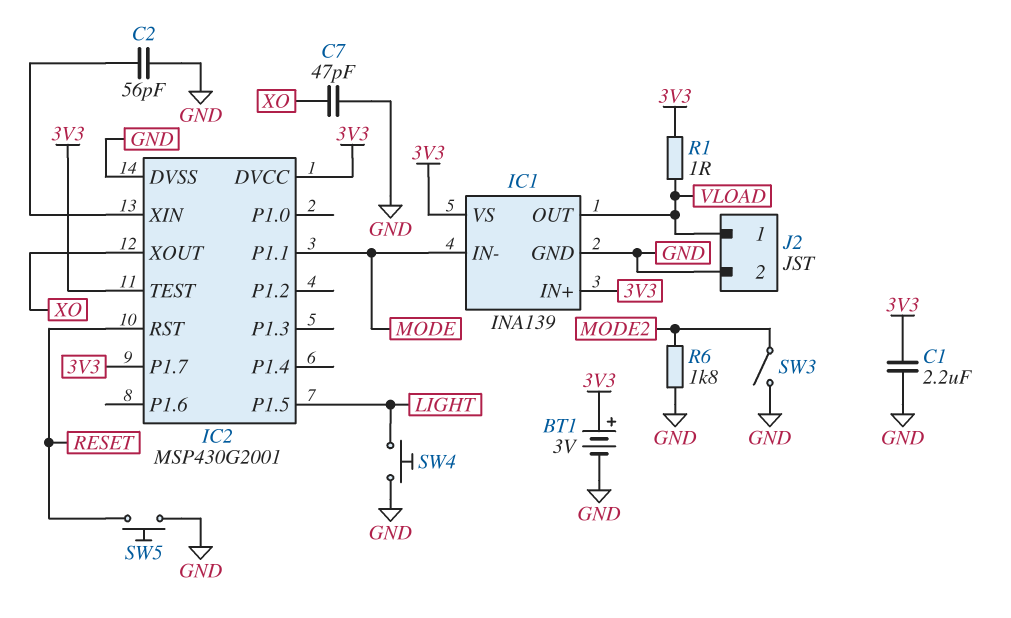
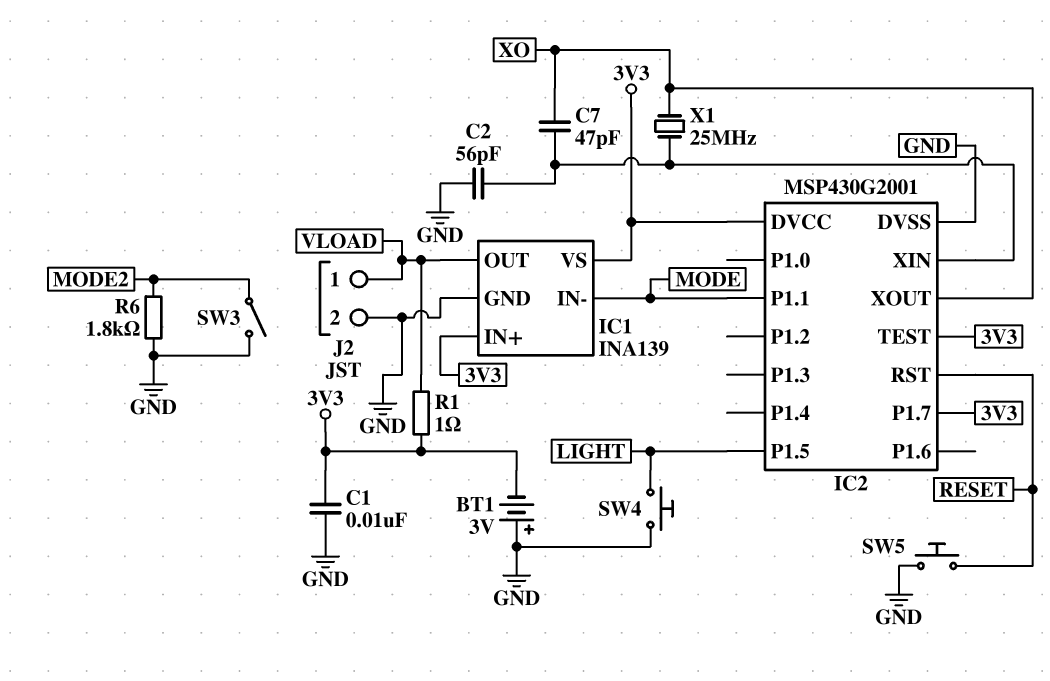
BT1: 3V (plus 3V3, minus GND) -> 3V (plus GND, minus 3V3)
C1: 2.2uF (3V3, GND) -> 10nF (3V3, GND)
C7: 47pF (GND, XO) -> 47pF (IC2/XIN, XO)
X1: none -> 25MHz (IC2/XIN, XO)

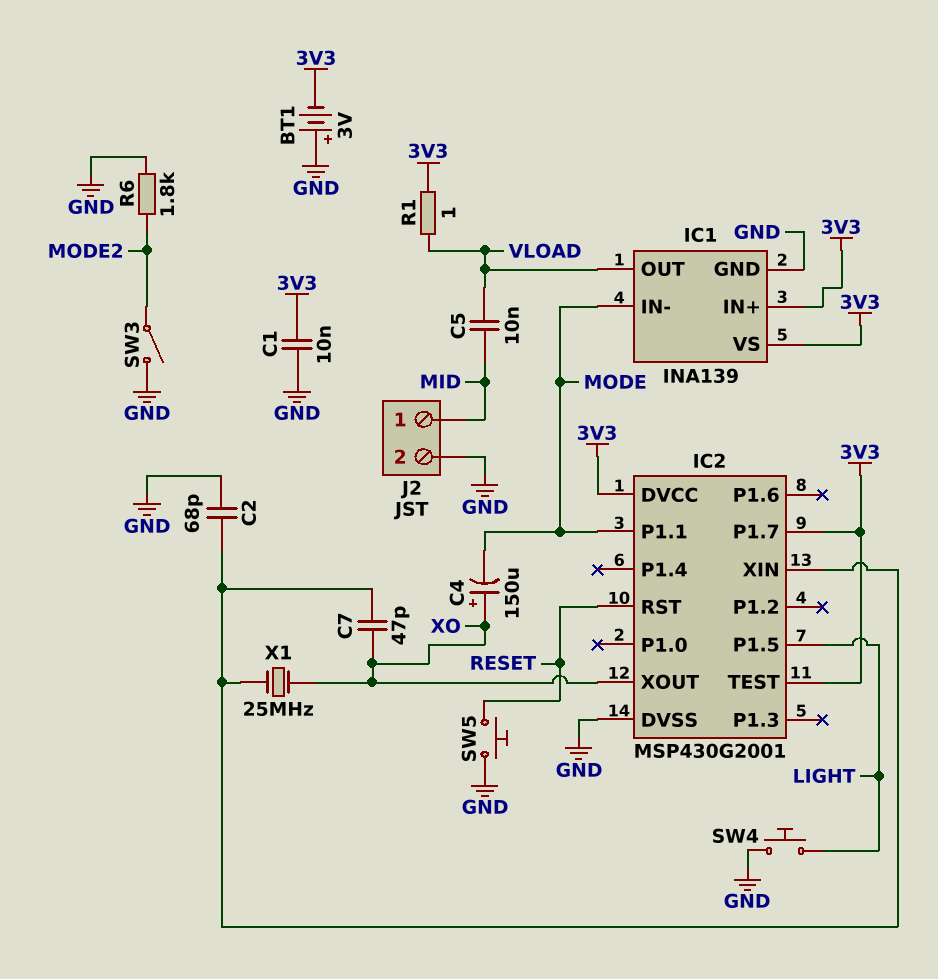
C2: 56pF (GND, IC2/XIN) -> 68pF (GND, IC2/XIN)
C4: none -> 150uF (plus XO, minus MODE)
C5: none -> 10nF (MID, VLOAD)
J2 pin 1: VLOAD -> MID

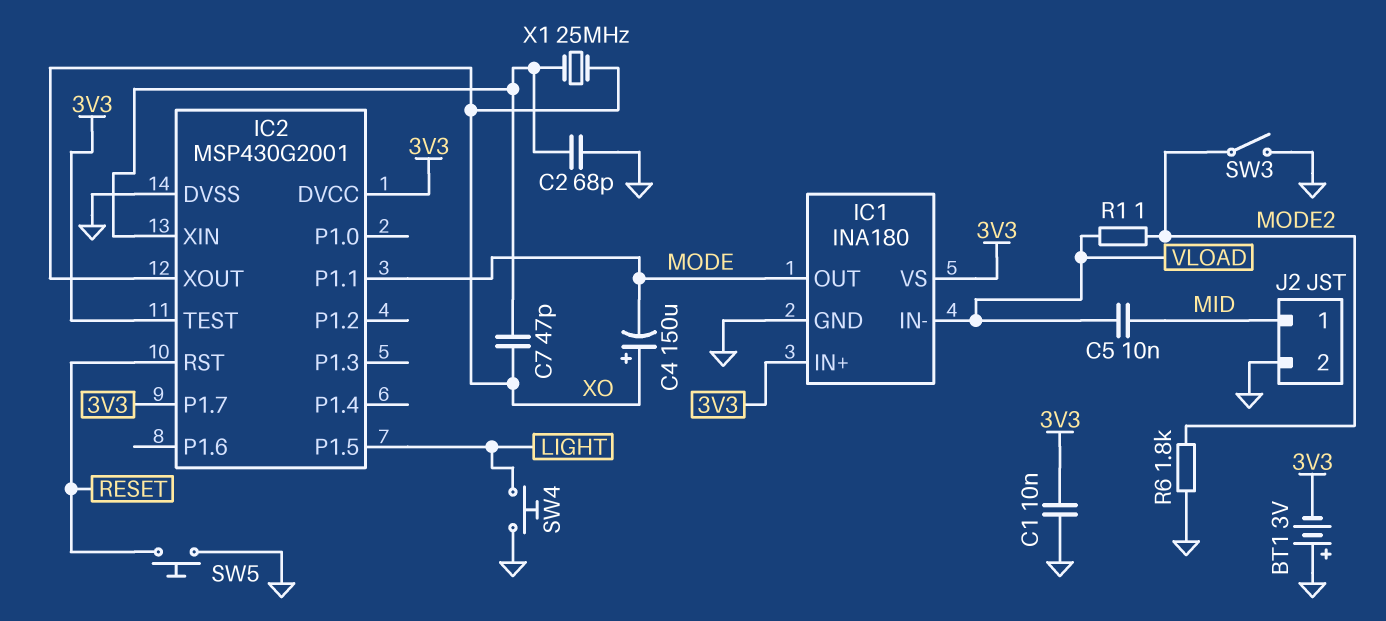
IC1: INA139 -> INA180
IC1 pin IN-: MODE -> VLOAD
IC1 pin OUT: VLOAD -> MODE
R1: 1 (3V3, VLOAD) -> 1 (MODE2, VLOAD)

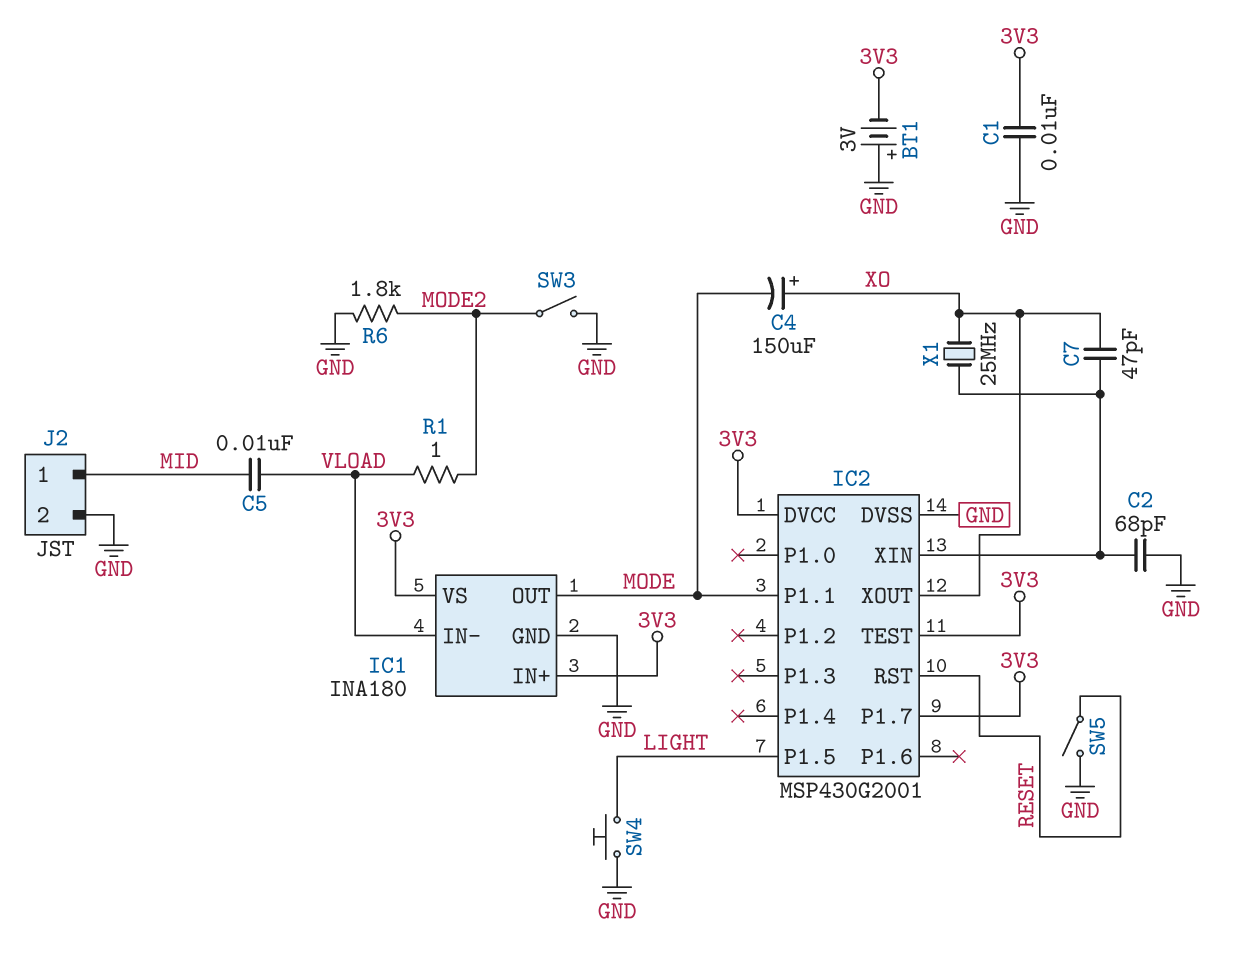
SW5: button (GND, RESET) -> switch (GND, RESET)

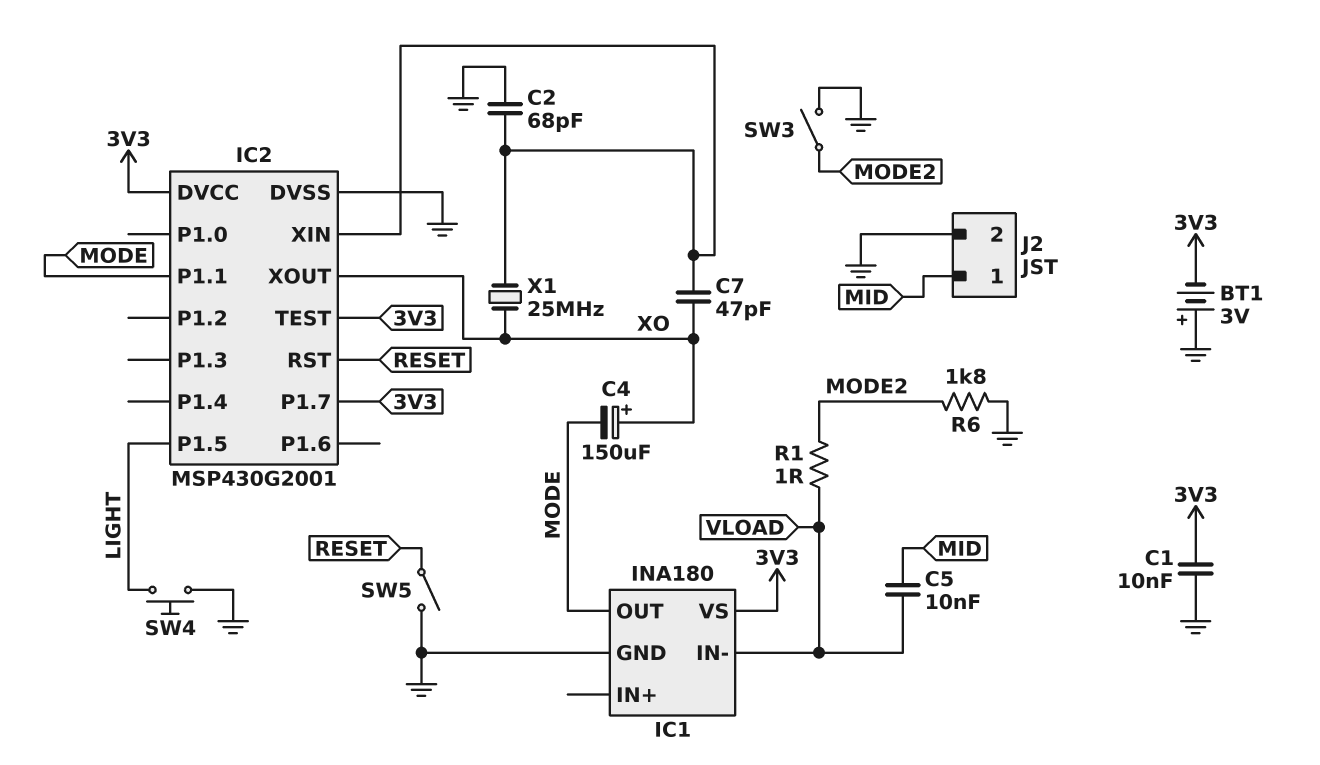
IC1 pin IN+: 3V3 -> none

